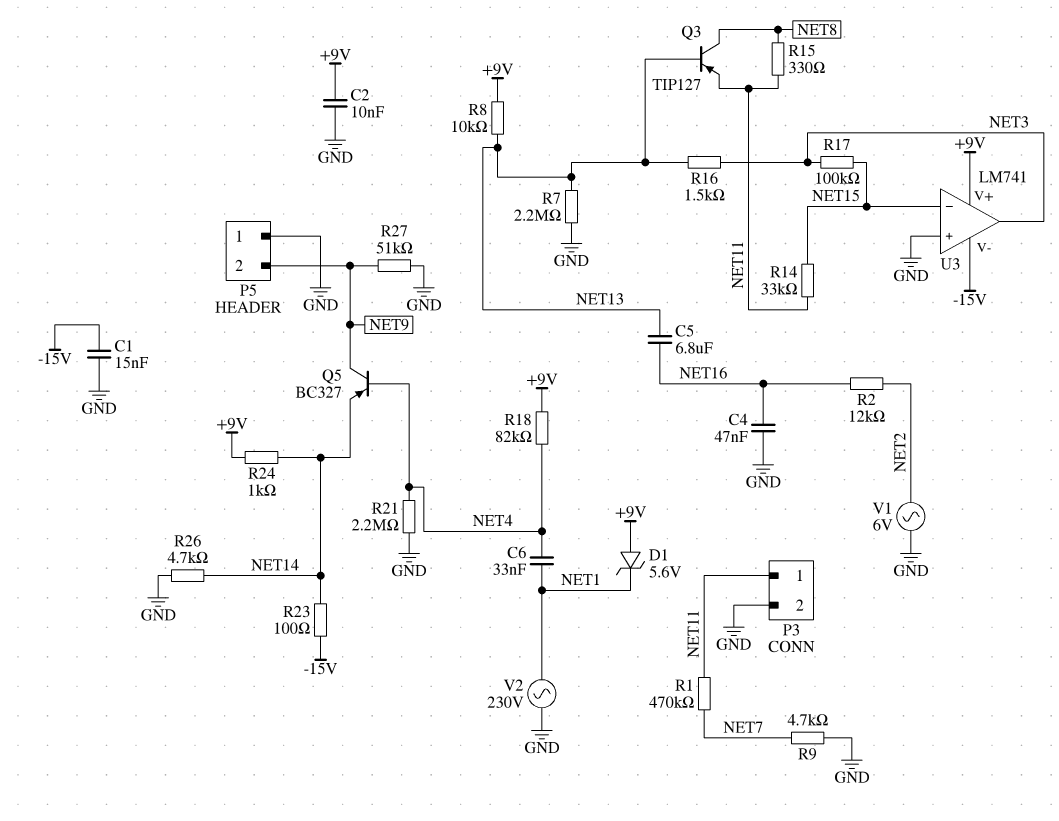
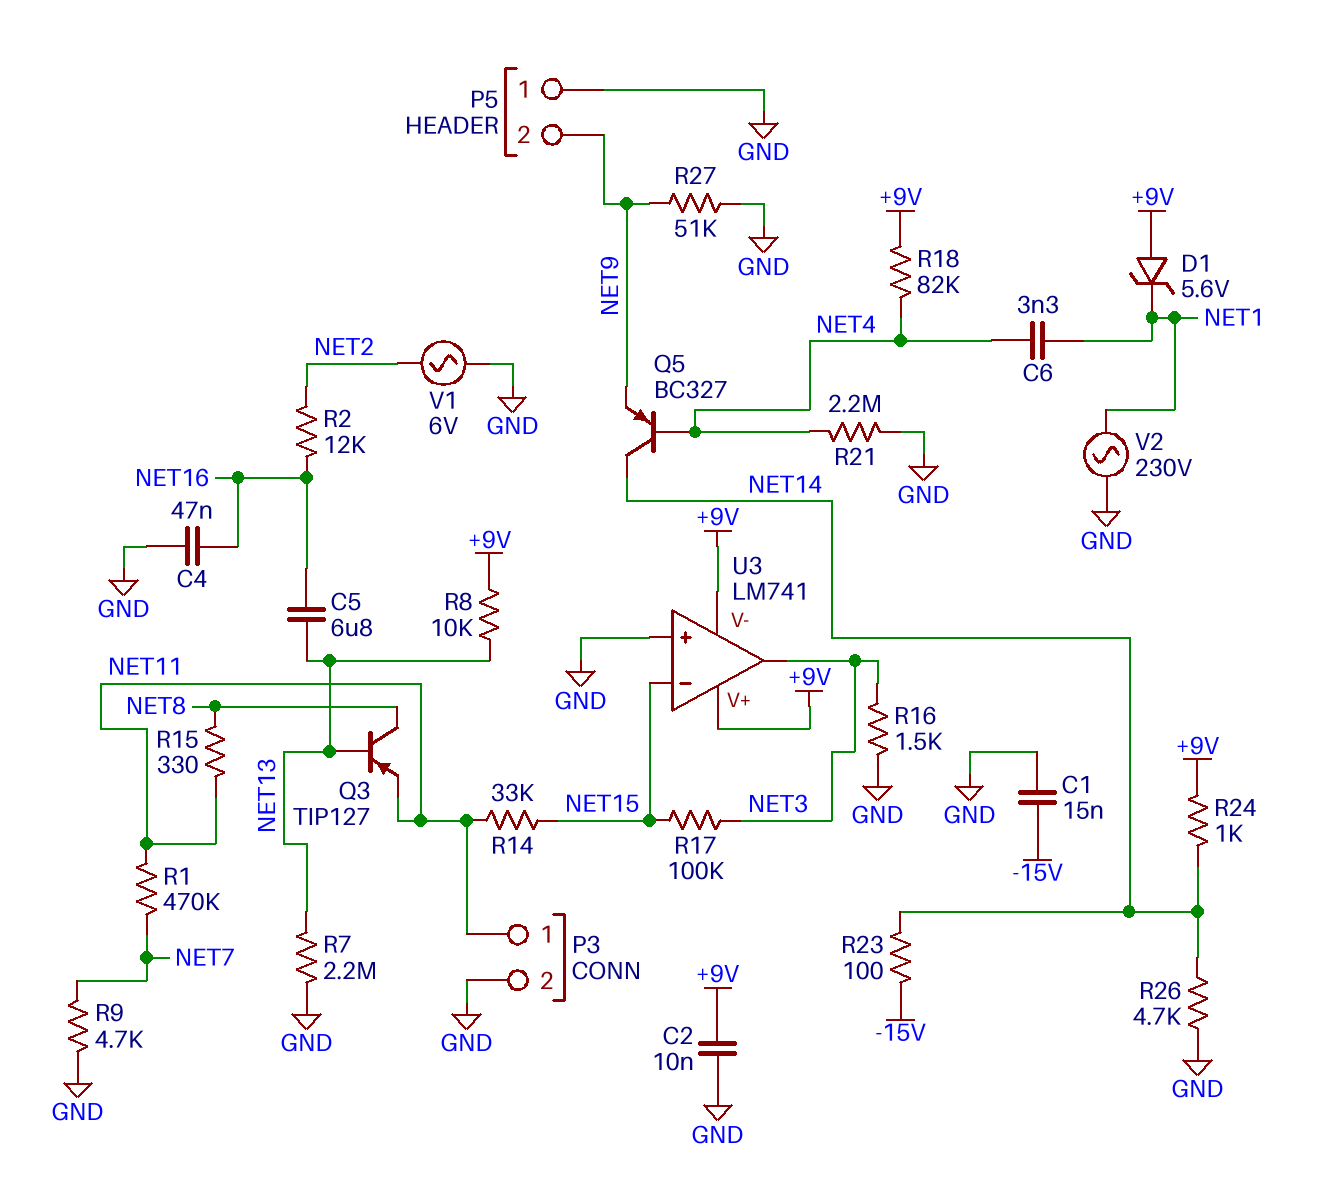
C6: 33nF (NET1, NET4) -> 3.3nF (NET1, NET4)
Q5: PNP BC327 (B NET4, C NET9, E NET14) -> PNP BC327 (B NET4, C NET14, E NET9)
R16: 1.5k (NET3, NET13) -> 1.5k (GND, NET3)
U3 pin V-: -15V -> +9V

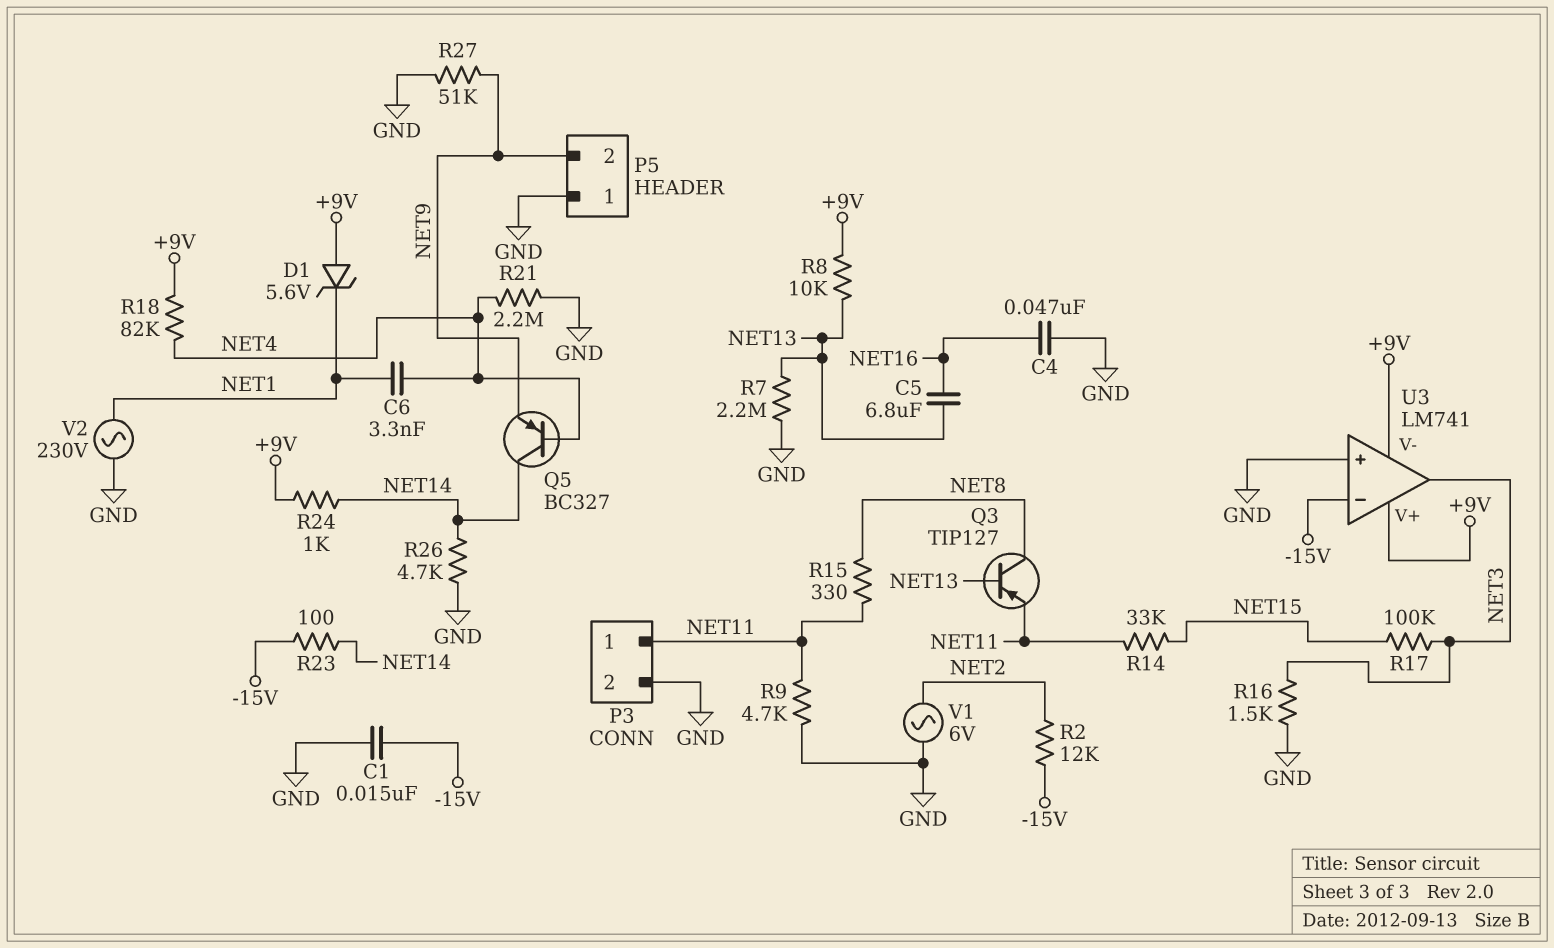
C2: 10nF (+9V, GND) -> none
R1: 470k (NET7, NET11) -> none
R2: 12k (NET2, NET16) -> 12k (-15V, NET2)
R9: 4.7k (GND, NET7) -> 4.7k (GND, NET11)
U3 pin in-: NET15 -> -15V

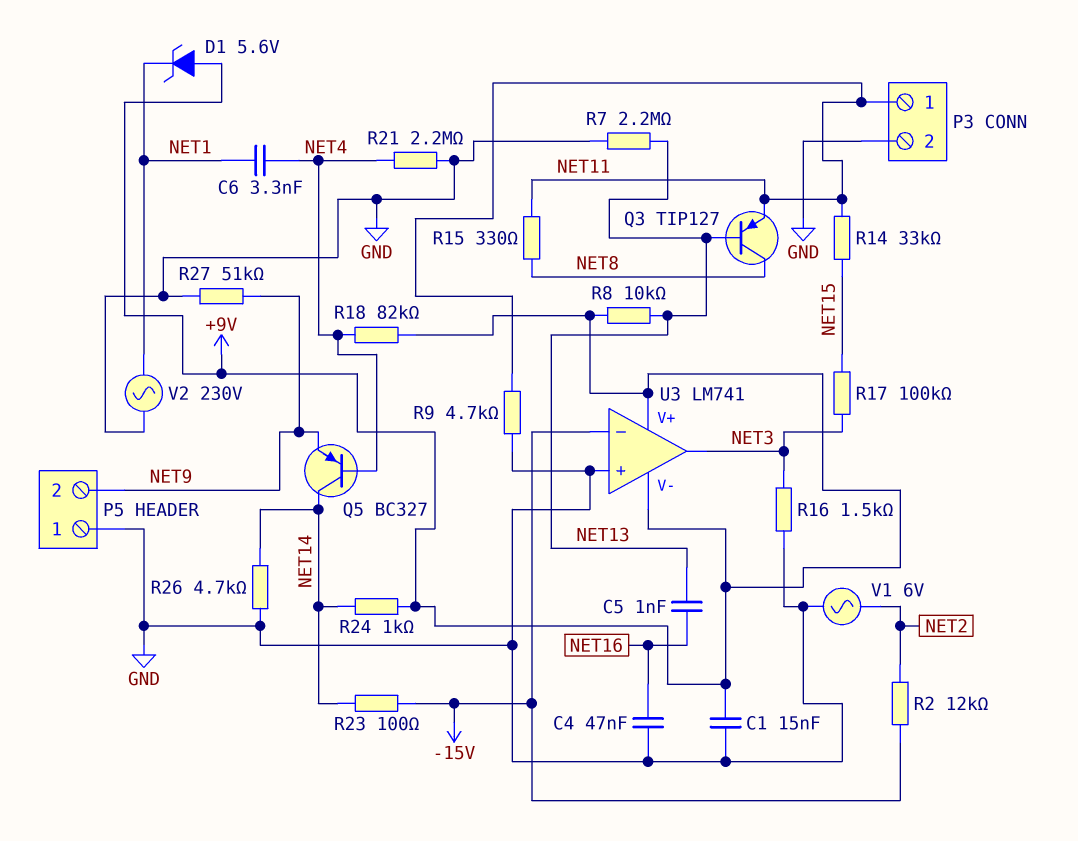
C1: 15nF (-15V, GND) -> 15nF (+9V, GND)
C5: 6.8uF (NET13, NET16) -> 1nF (NET13, NET16)

